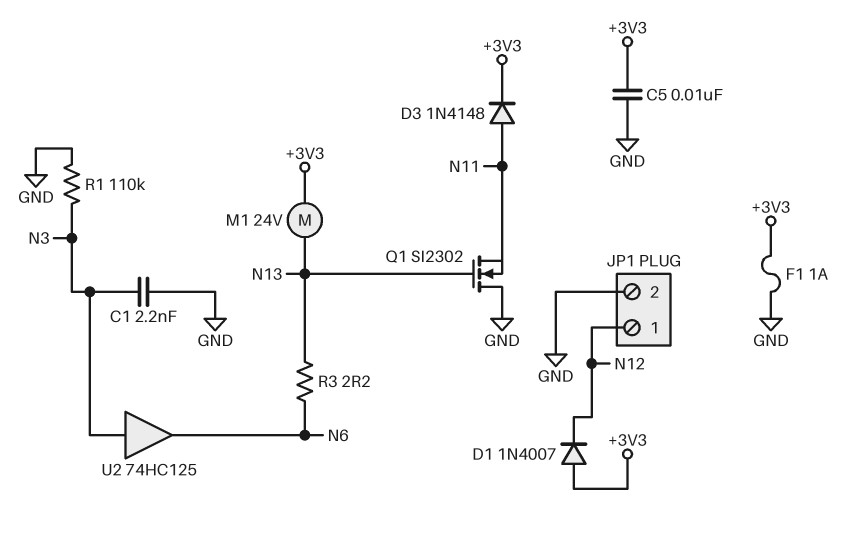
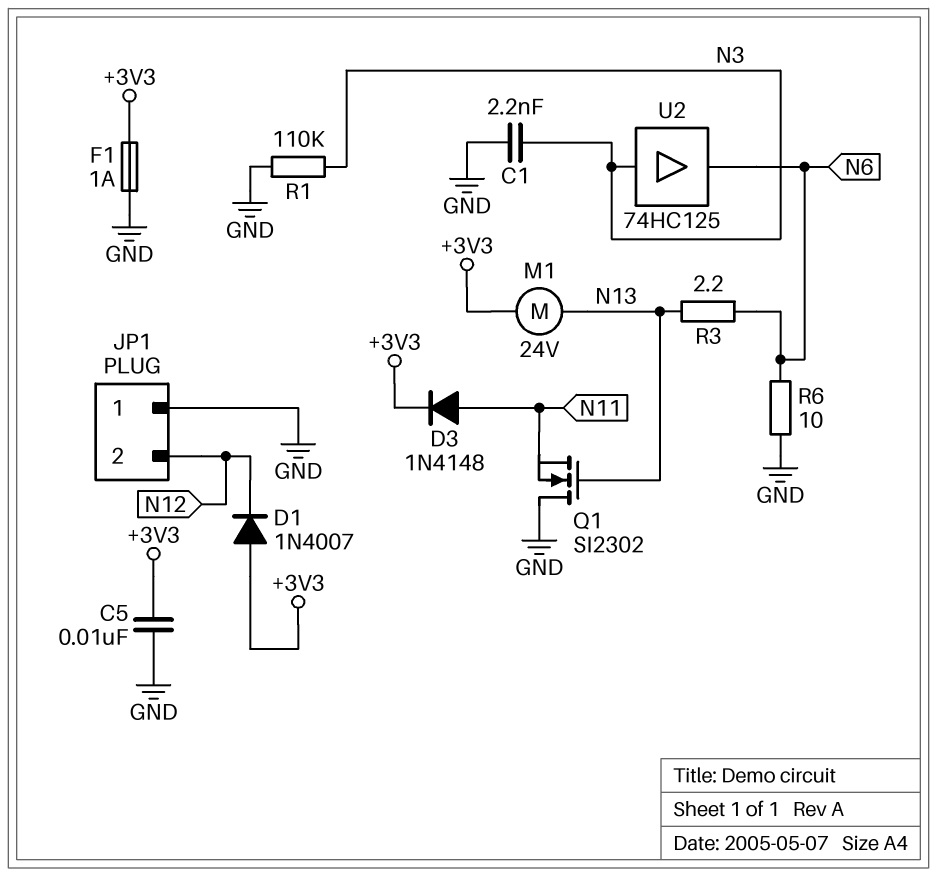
JP1 pin 1: N12 -> GND
JP1 pin 2: GND -> N12
R6: none -> 10 (GND, N6)

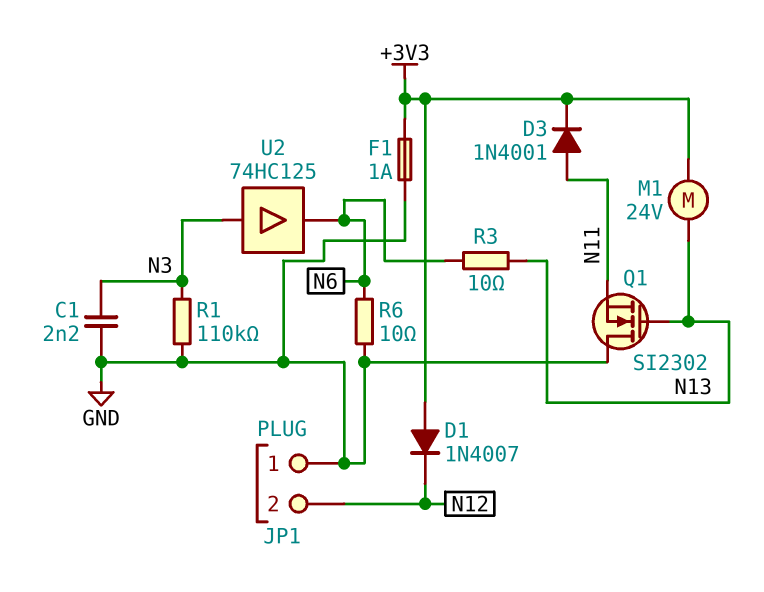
C5: 10nF (+3V3, GND) -> none
D3: diode 1N4148 (A N11, K +3V3) -> diode 1N4001 (A N11, K +3V3)
R3: 2.2 (N6, N13) -> 10 (N6, N13)

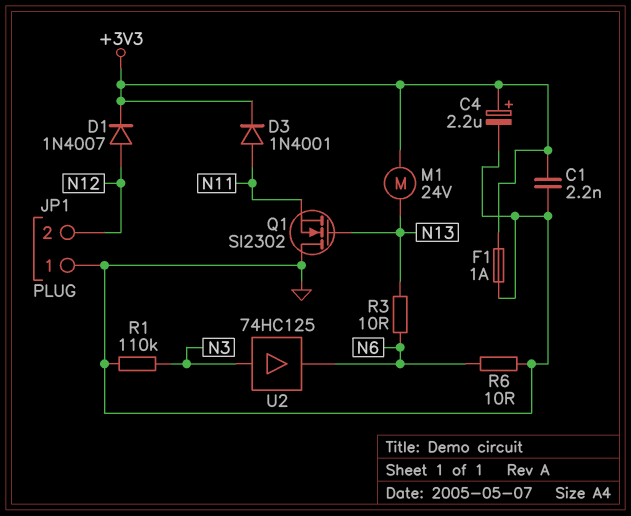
C1: 2.2nF (GND, N3) -> 2.2nF (+3V3, GND)
C4: none -> 2.2uF (plus +3V3, minus GND)
D1: diode 1N4007 (A +3V3, K N12) -> diode 1N4007 (A N12, K +3V3)

